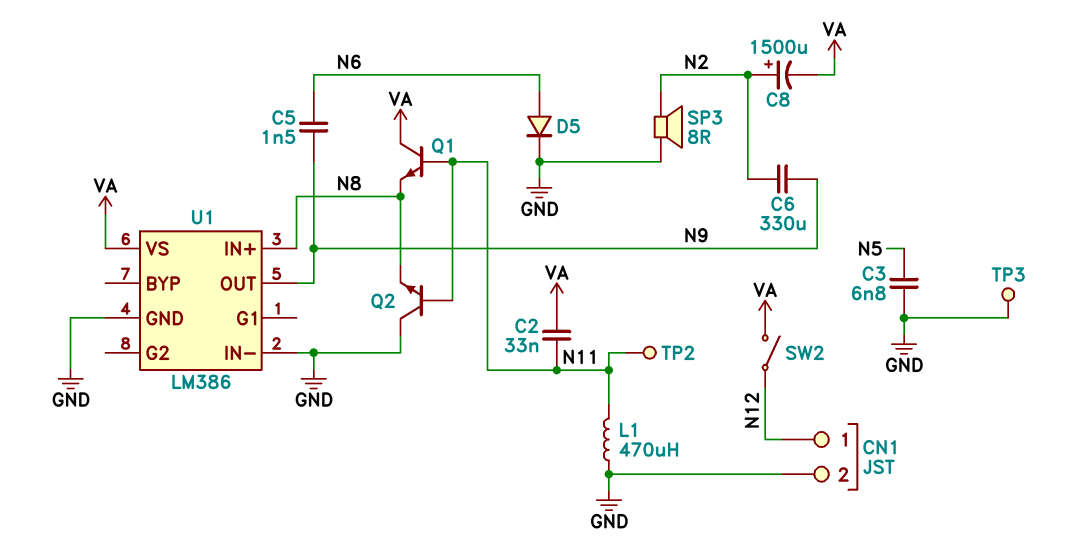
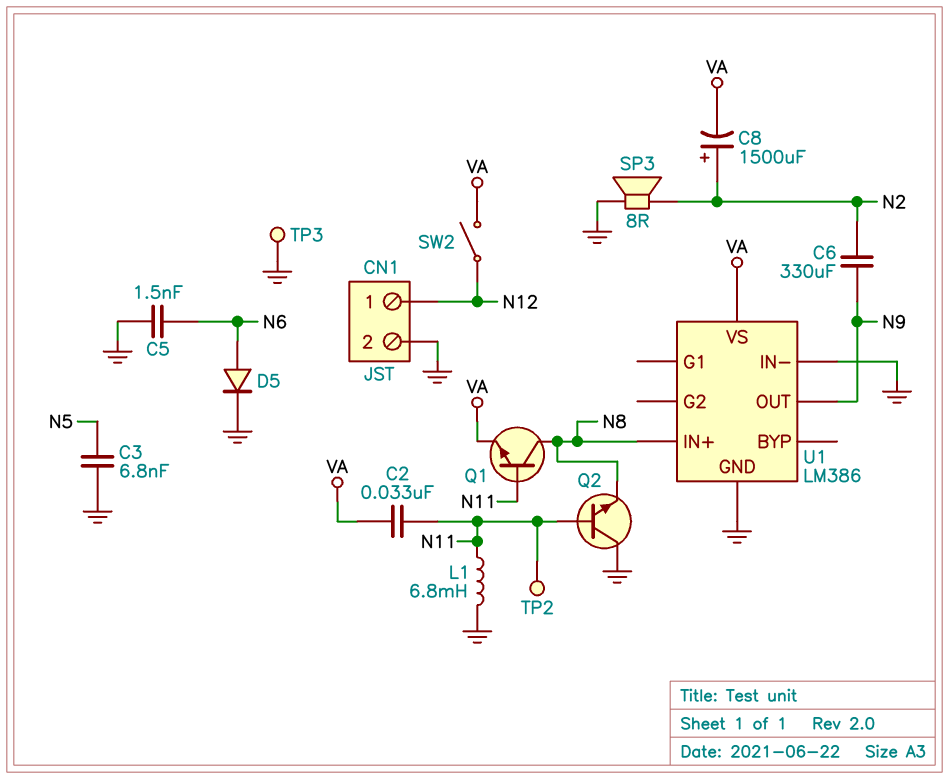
C5: 1.5nF (N6, N9) -> 1.5nF (GND, N6)
L1: 470uH (GND, N11) -> 6.8mH (GND, N11)
Q1: NPN (B N11, C VA, E N8) -> NPN (B N11, C N8, E VA)

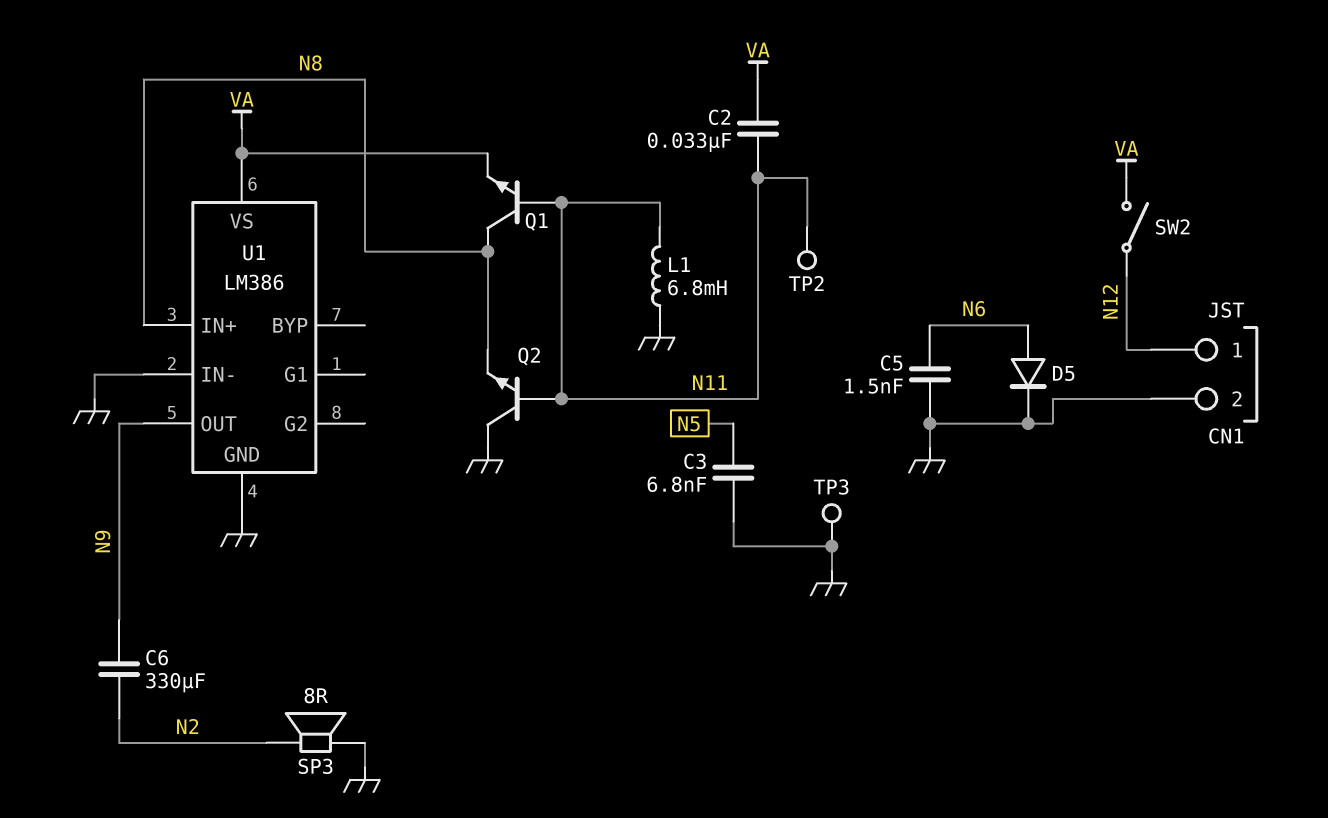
C8: 1500uF (plus N2, minus VA) -> none

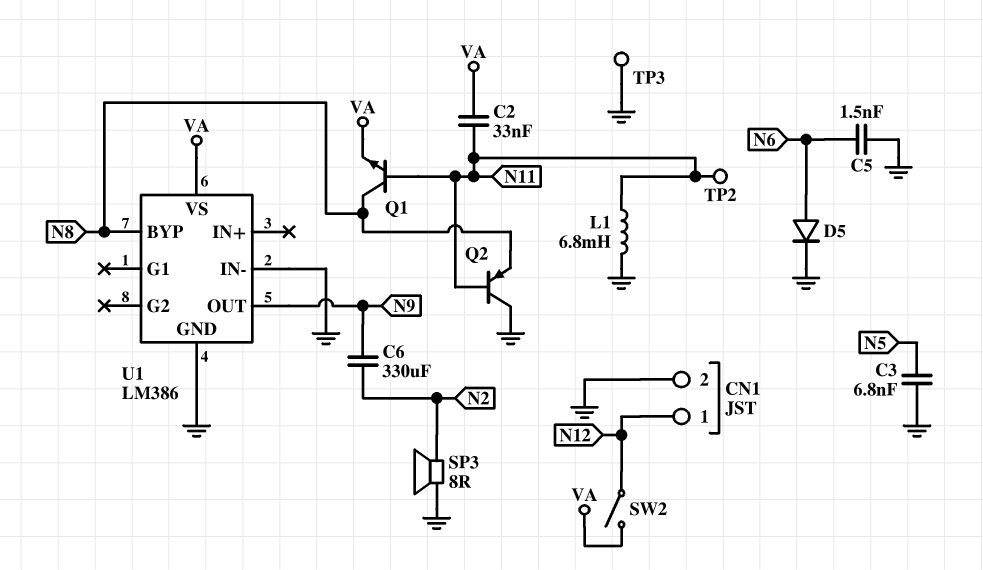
Q2: NPN (B N11, C GND, E N8) -> PNP (B N11, C GND, E N8)
U1 pin BYP: none -> N8
U1 pin IN+: N8 -> none

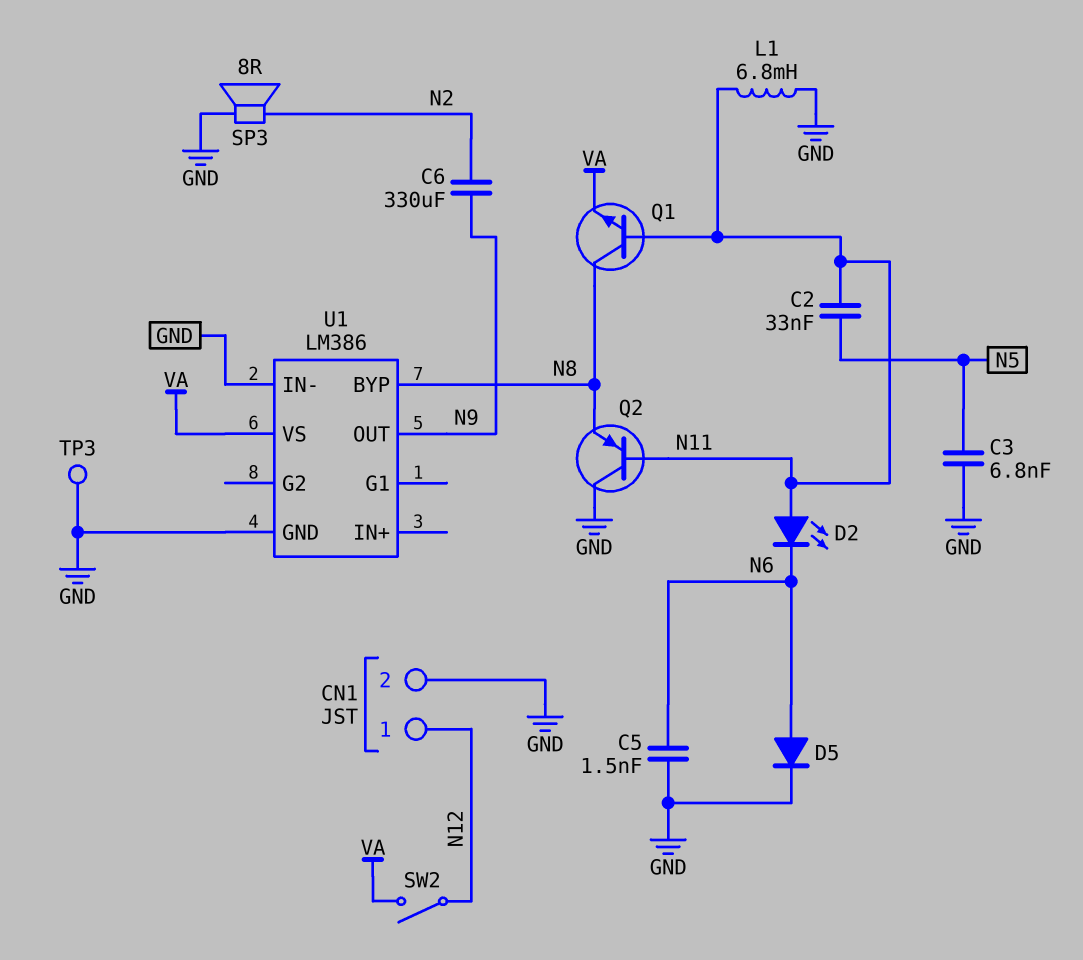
C2: 33nF (N11, VA) -> 33nF (N5, N11)
D2: none -> LED (A N11, K N6)
TP2: test point (N11) -> none

